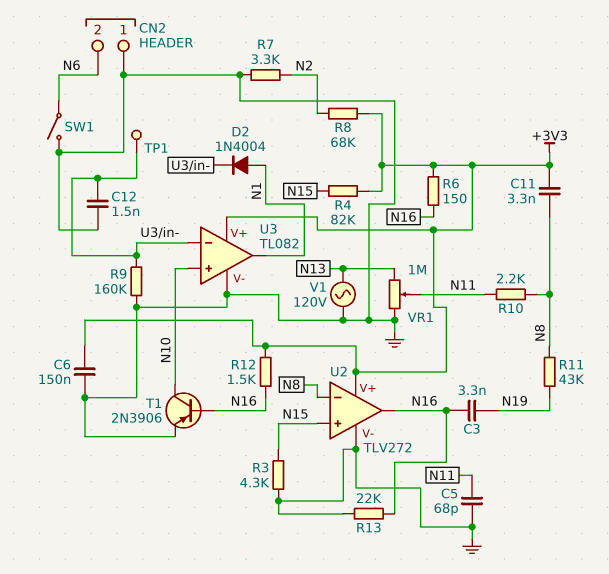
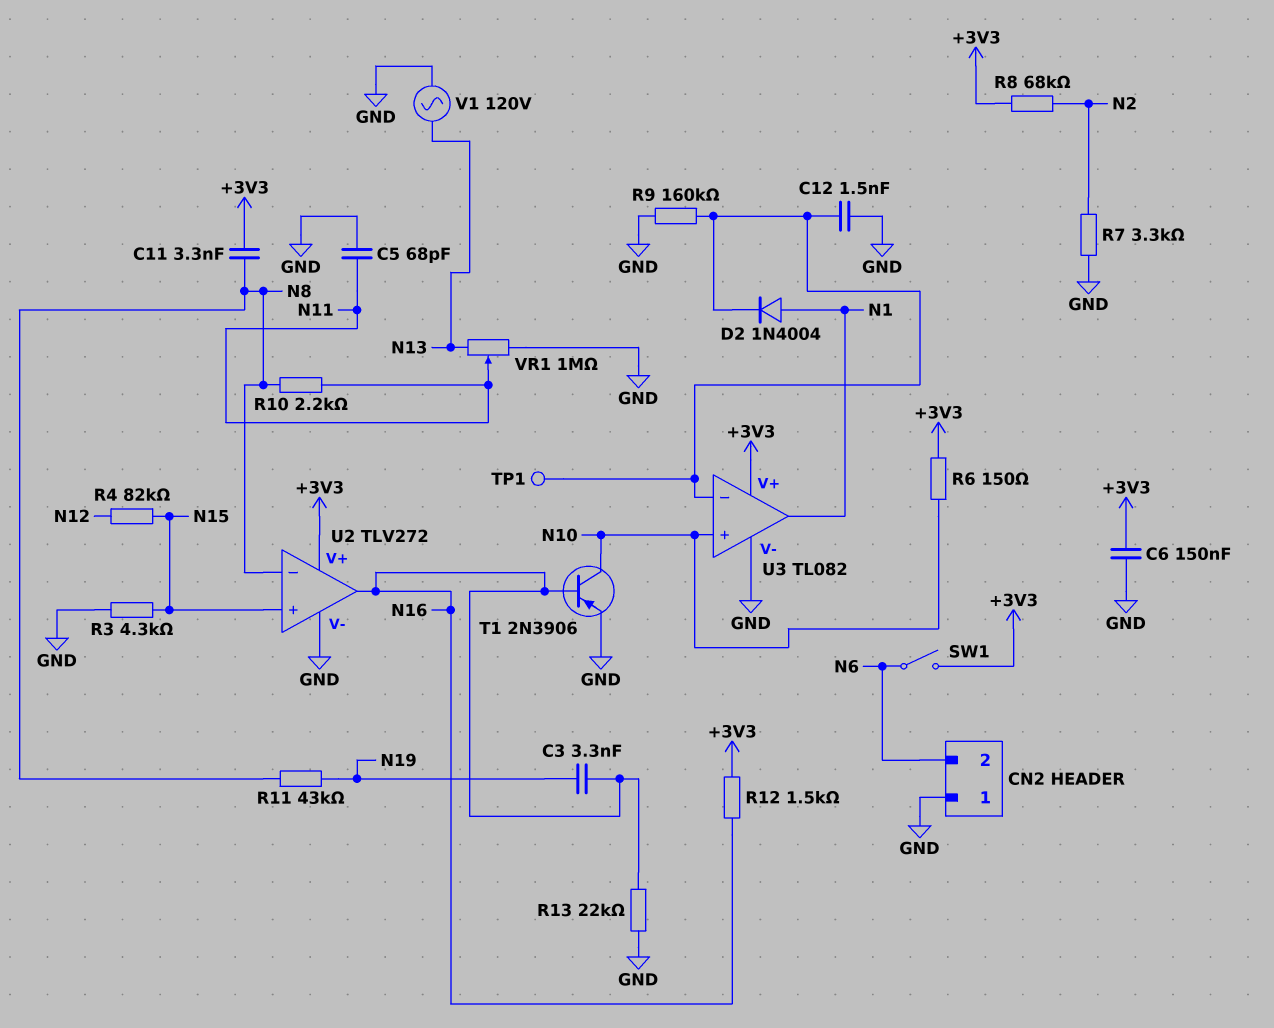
R4: 82k (+3V3, N15) -> 82k (N12, N15)
R6: 150 (+3V3, N16) -> 150 (+3V3, N10)
SW1: switch (GND, N6) -> switch (+3V3, N6)

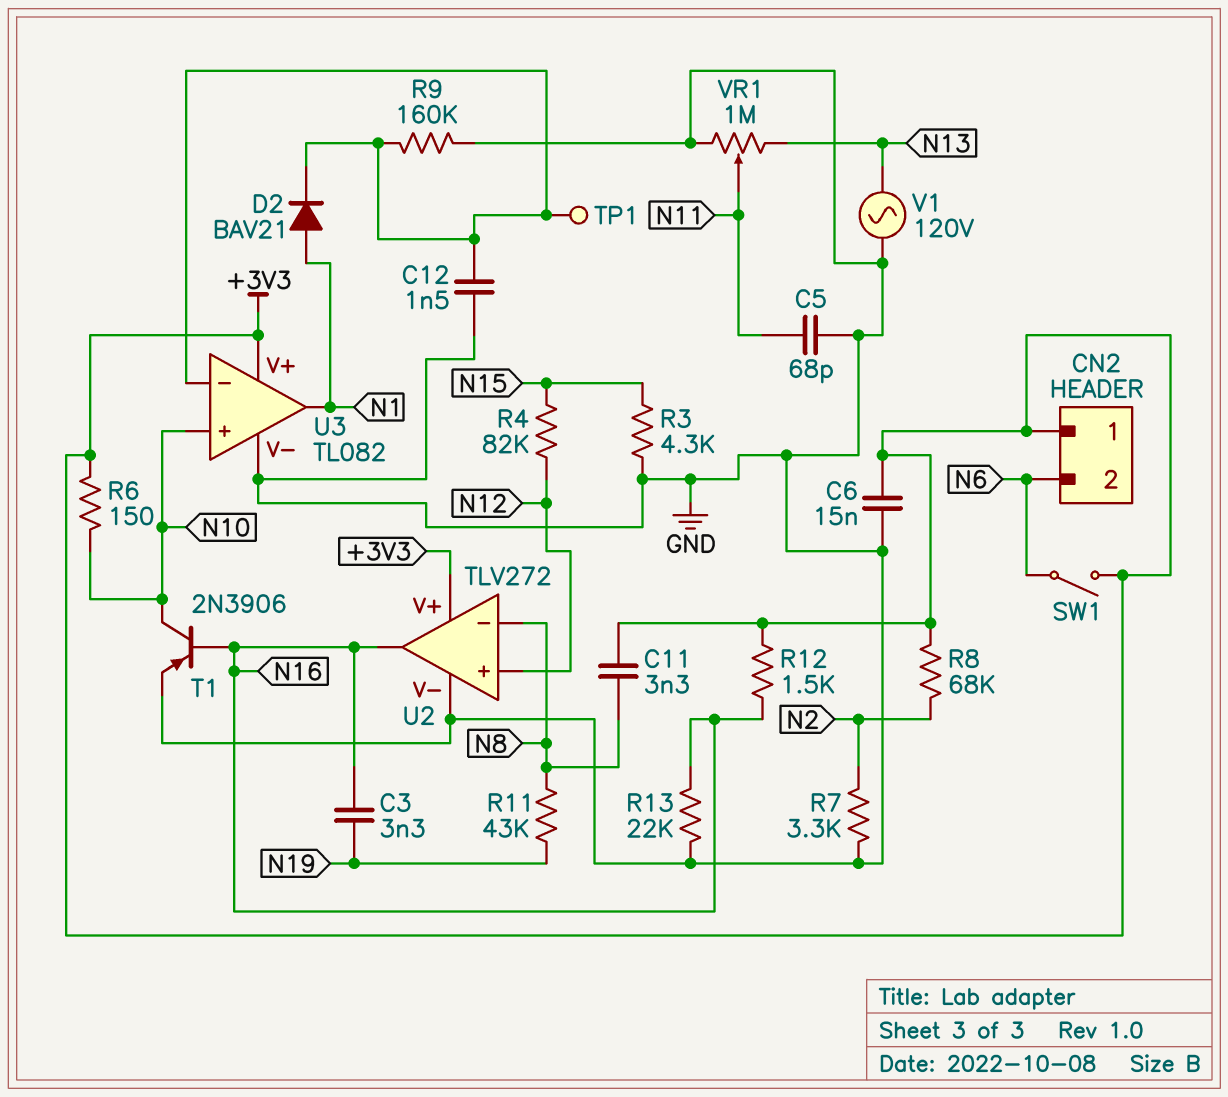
C6: 150nF (+3V3, GND) -> 15nF (+3V3, GND)
CN2 pin 1: GND -> +3V3
D2: diode 1N4004 (A N1, K U3/in-) -> diode BAV21 (A N1, K U3/in-)
R10: 2.2k (N8, N11) -> none
U2 pin in+: N15 -> N12

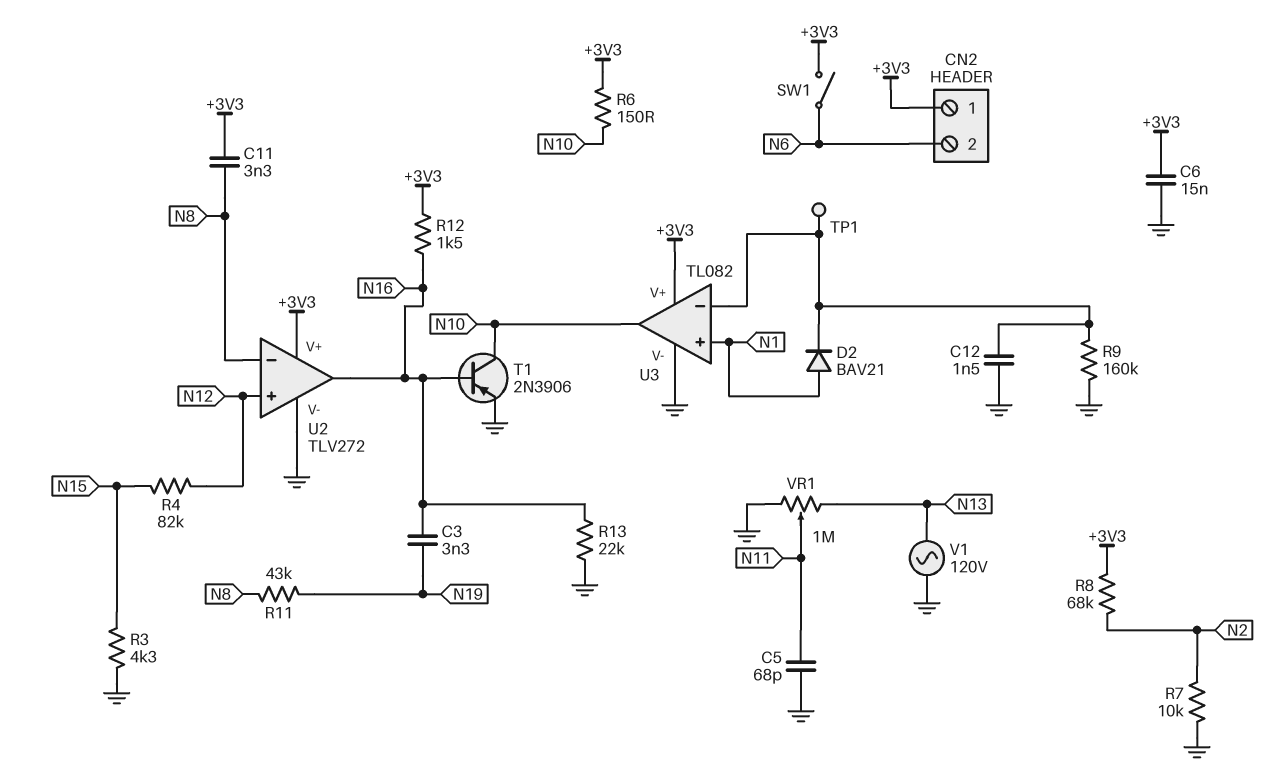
R7: 3.3k (GND, N2) -> 10k (GND, N2)
U3 pin in+: N10 -> N1
U3 pin out: N1 -> N10

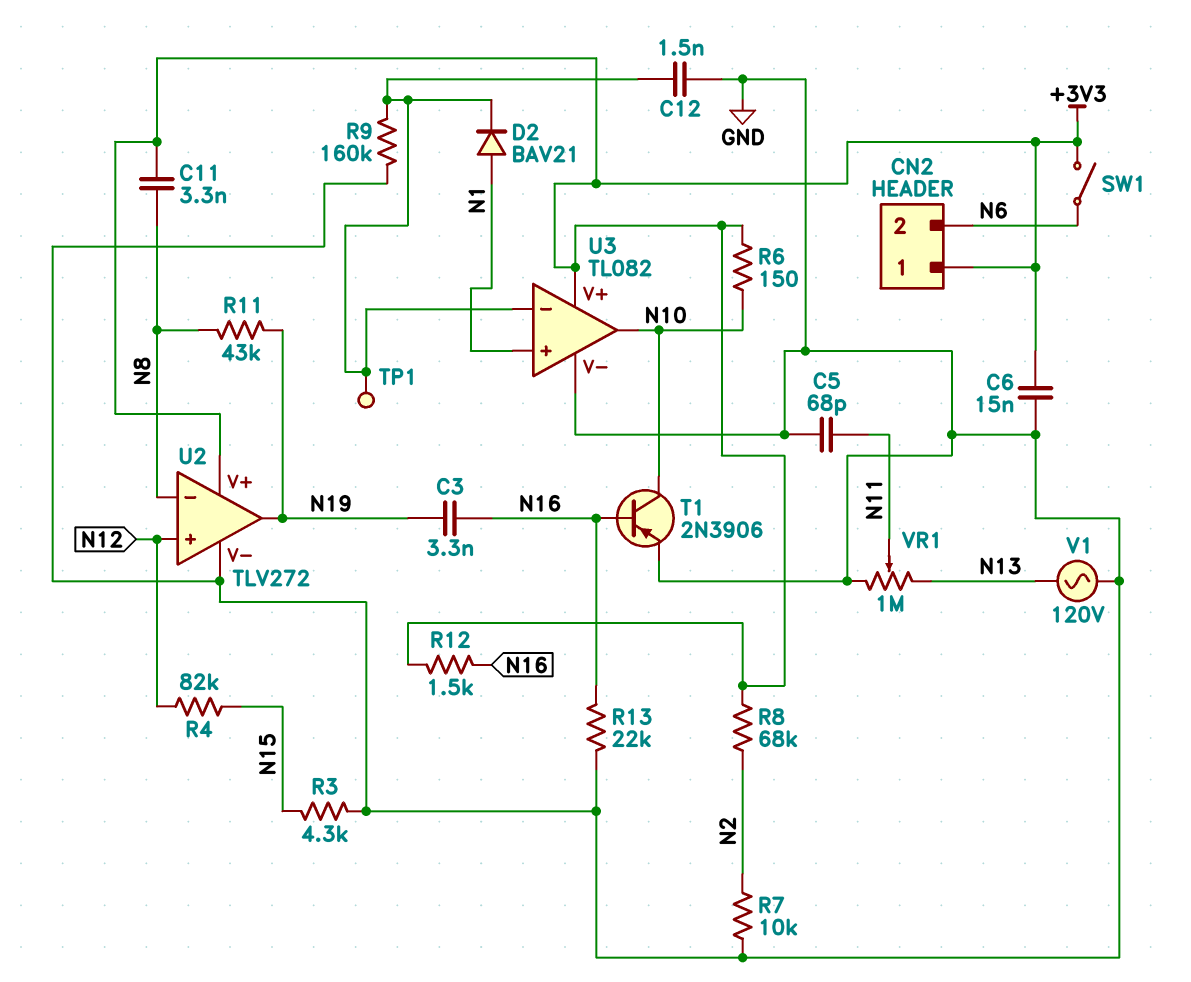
U2 pin out: N16 -> N19

